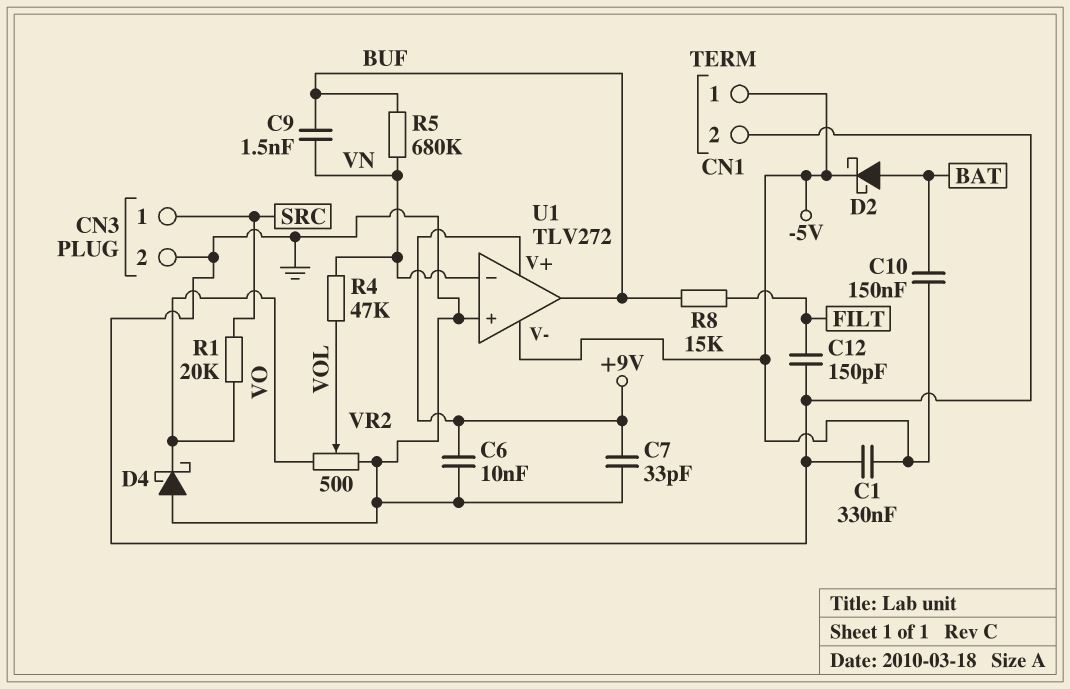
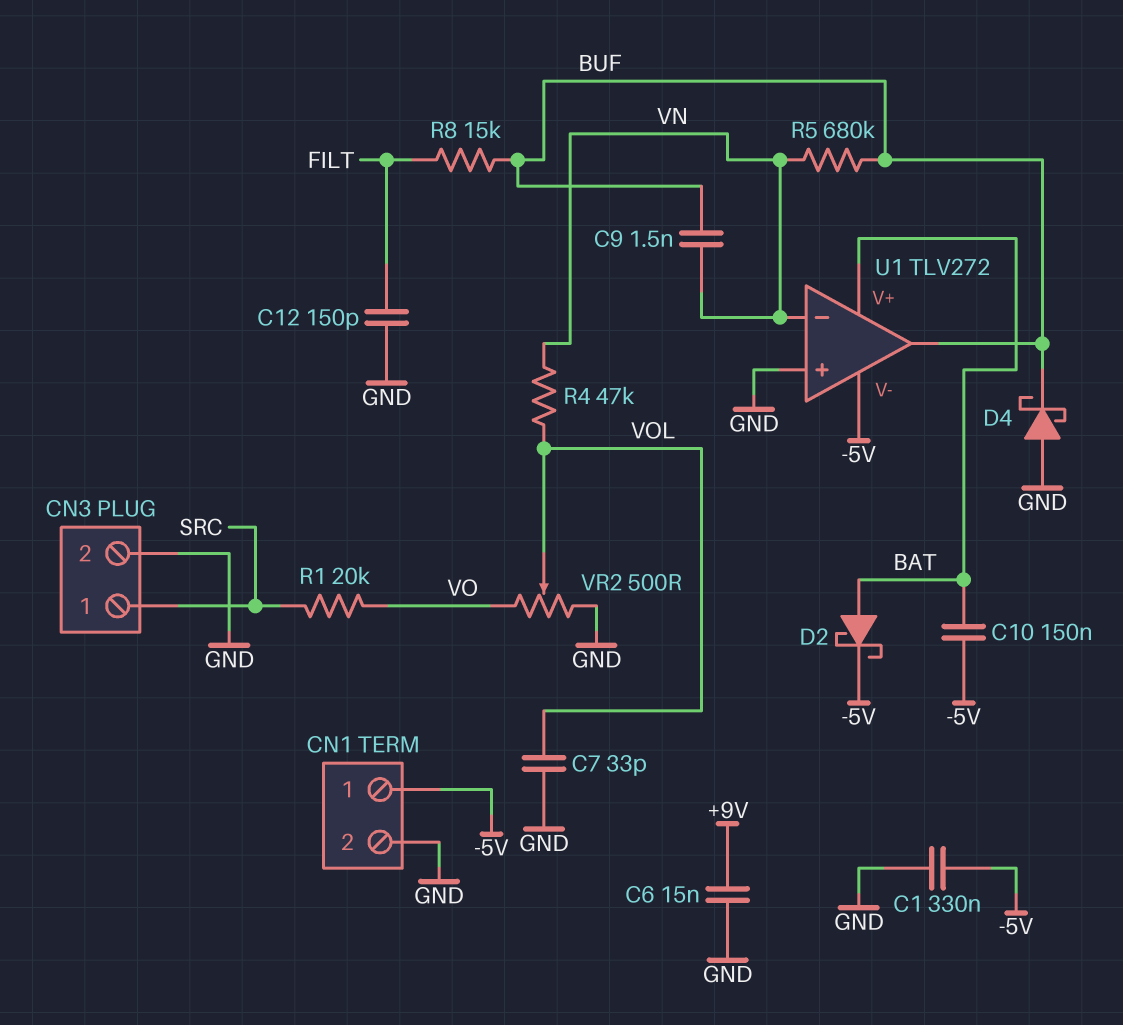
C6: 10nF (+9V, GND) -> 15nF (+9V, GND)
C7: 33pF (+9V, GND) -> 33pF (GND, VOL)
D4: schottky (A GND, K VO) -> schottky (A GND, K BUF)
U1 pin V+: +9V -> BAT

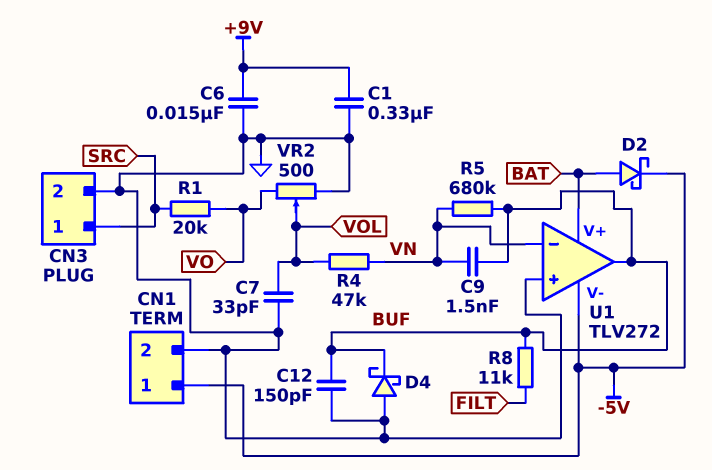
C1: 330nF (-5V, GND) -> 330nF (+9V, GND)
C10: 150nF (-5V, BAT) -> none
C12: 150pF (FILT, GND) -> 150pF (BUF, GND)
R8: 15k (BUF, FILT) -> 11k (BUF, FILT)

